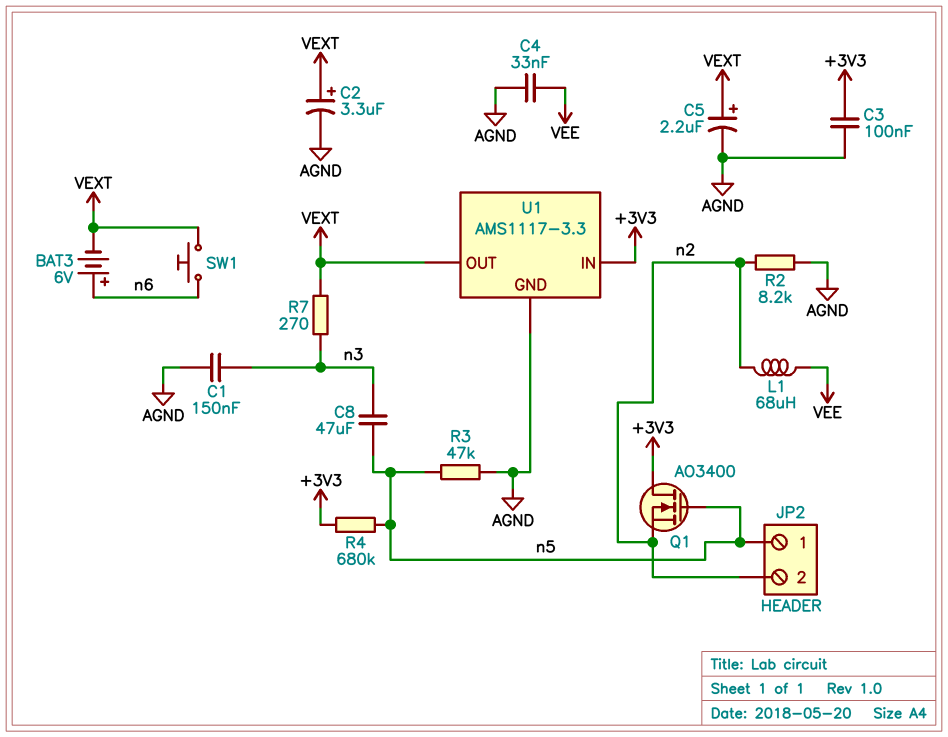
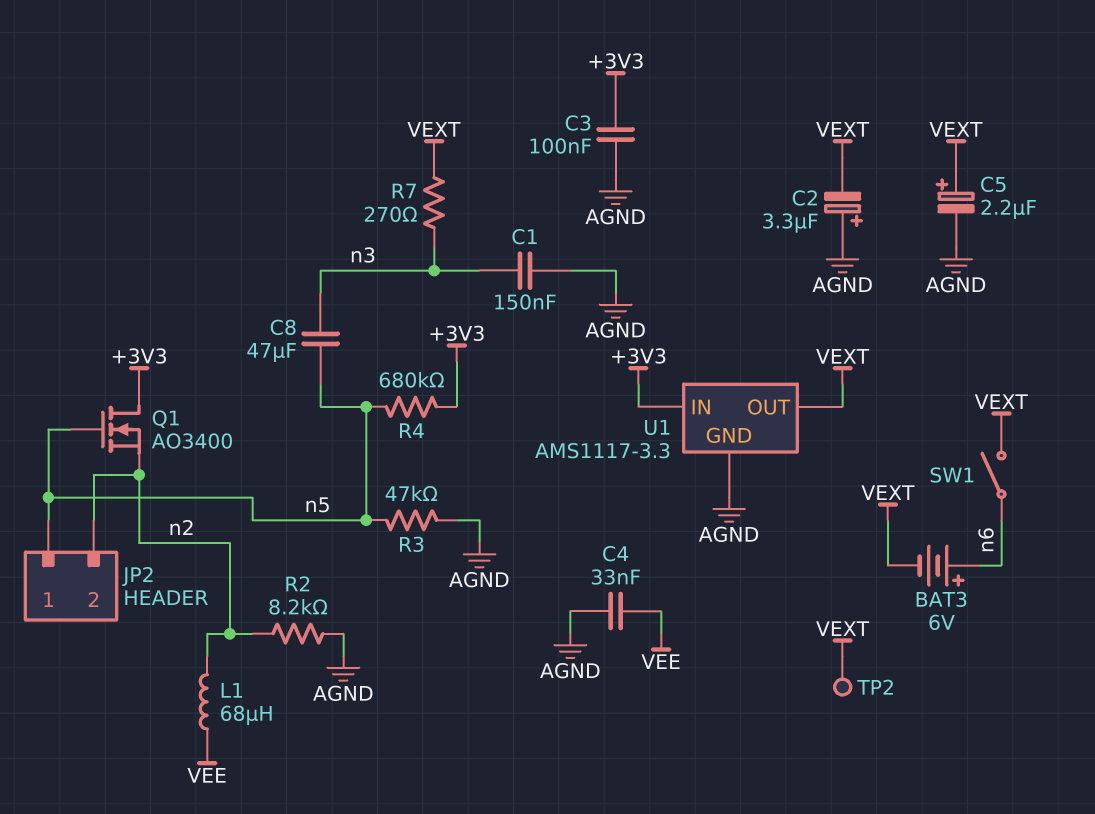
C2: 3.3uF (plus VEXT, minus AGND) -> 3.3uF (plus AGND, minus VEXT)
SW1: button (VEXT, n6) -> switch (VEXT, n6)
TP2: none -> test point (VEXT)

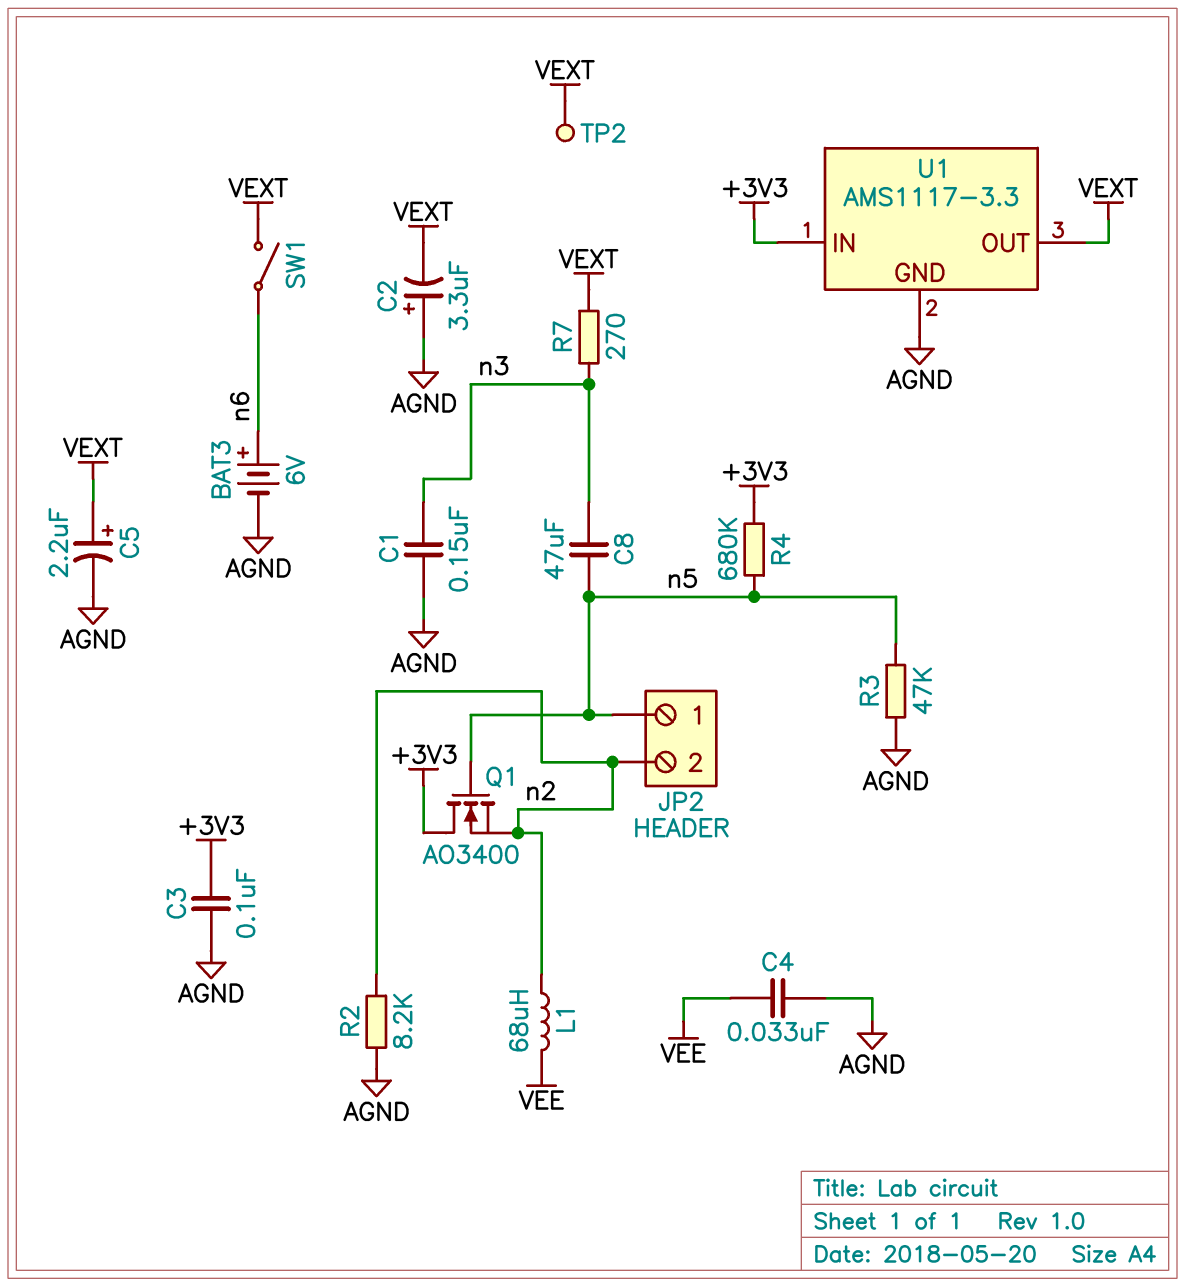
BAT3: 6V (plus n6, minus VEXT) -> 6V (plus n6, minus AGND)

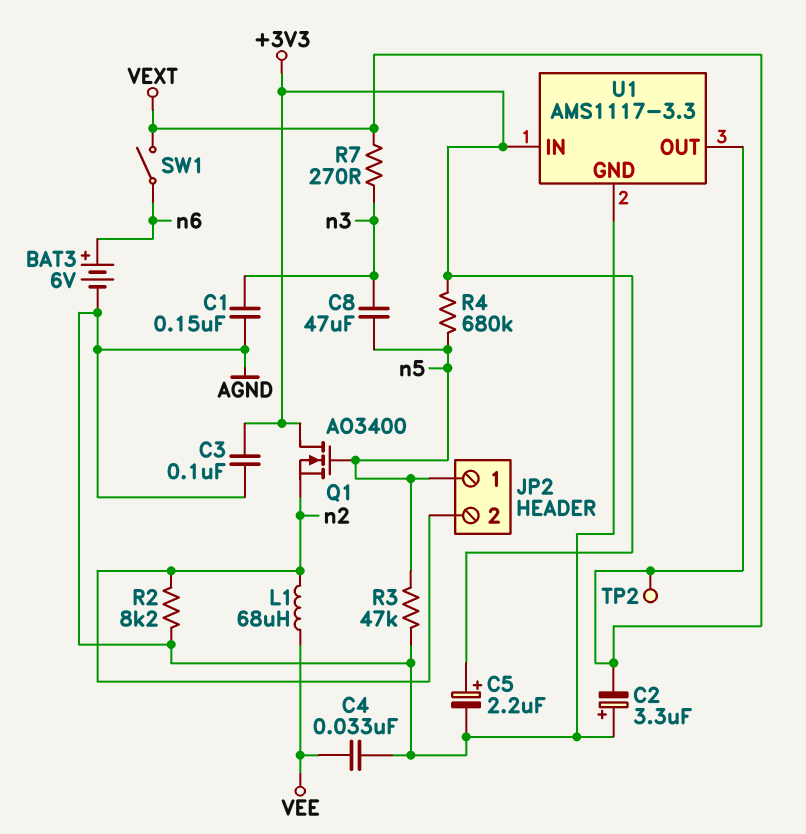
C5: 2.2uF (plus VEXT, minus AGND) -> 2.2uF (plus +3V3, minus AGND)

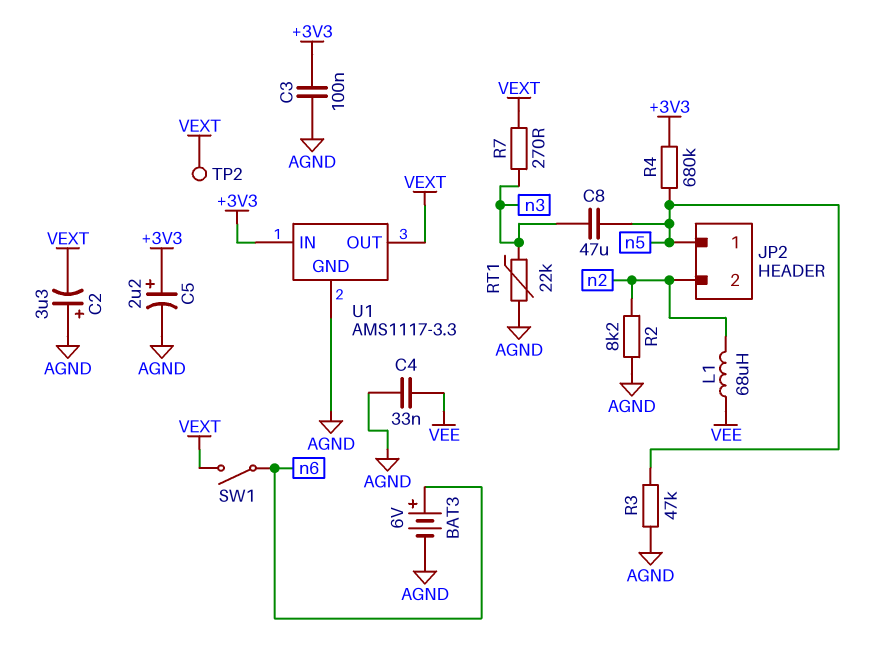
C1: 150nF (AGND, n3) -> none
Q1: NMOS AO3400 (G n5, D +3V3, S n2) -> none
RT1: none -> 22k (AGND, n3)

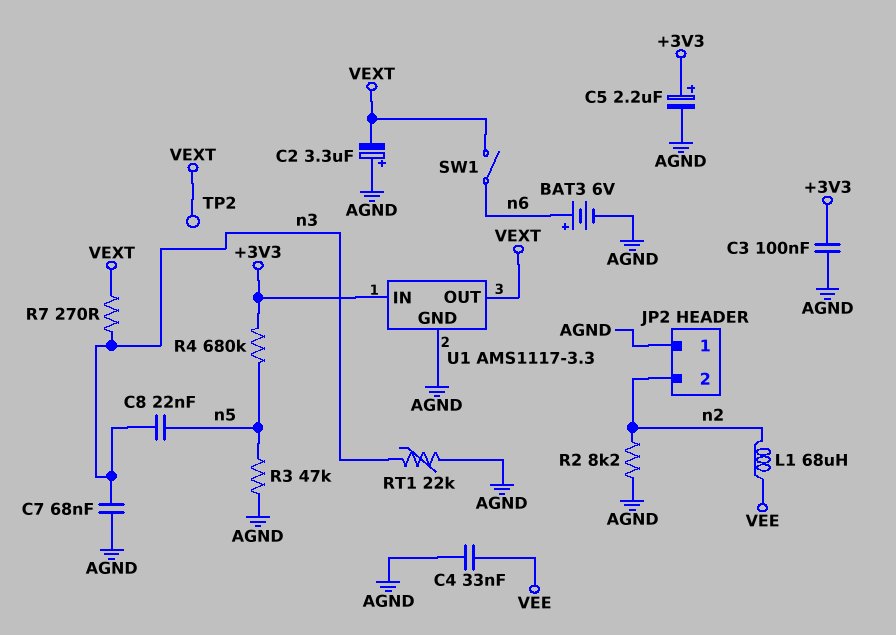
C7: none -> 68nF (AGND, n3)
C8: 47uF (n3, n5) -> 22nF (n3, n5)
JP2 pin 1: n5 -> AGND

